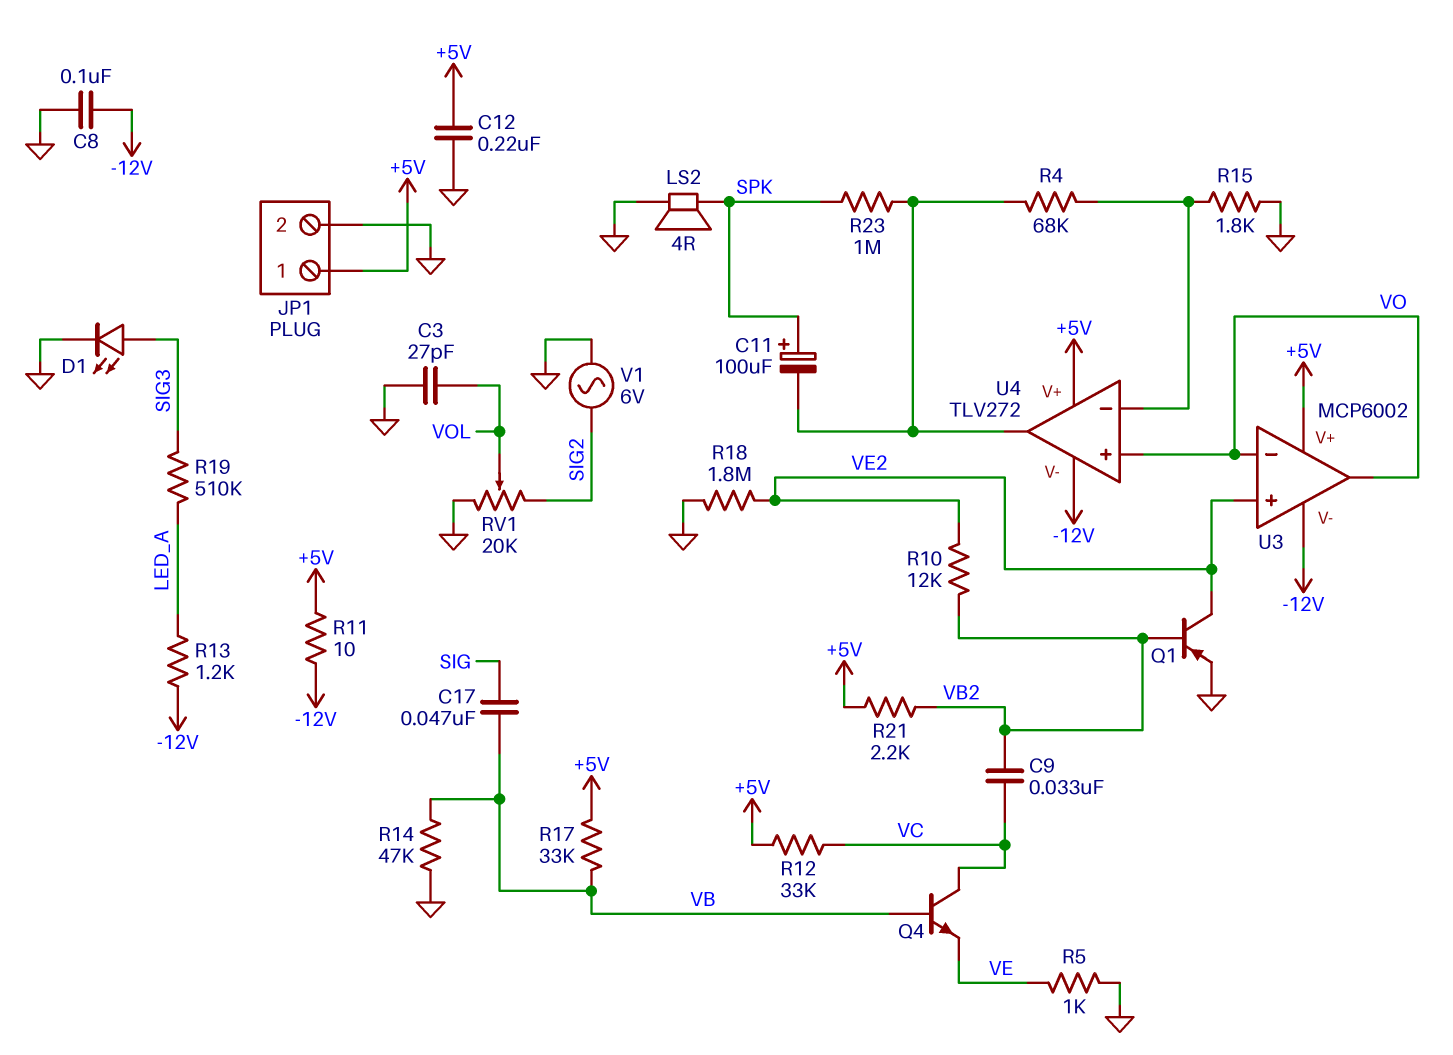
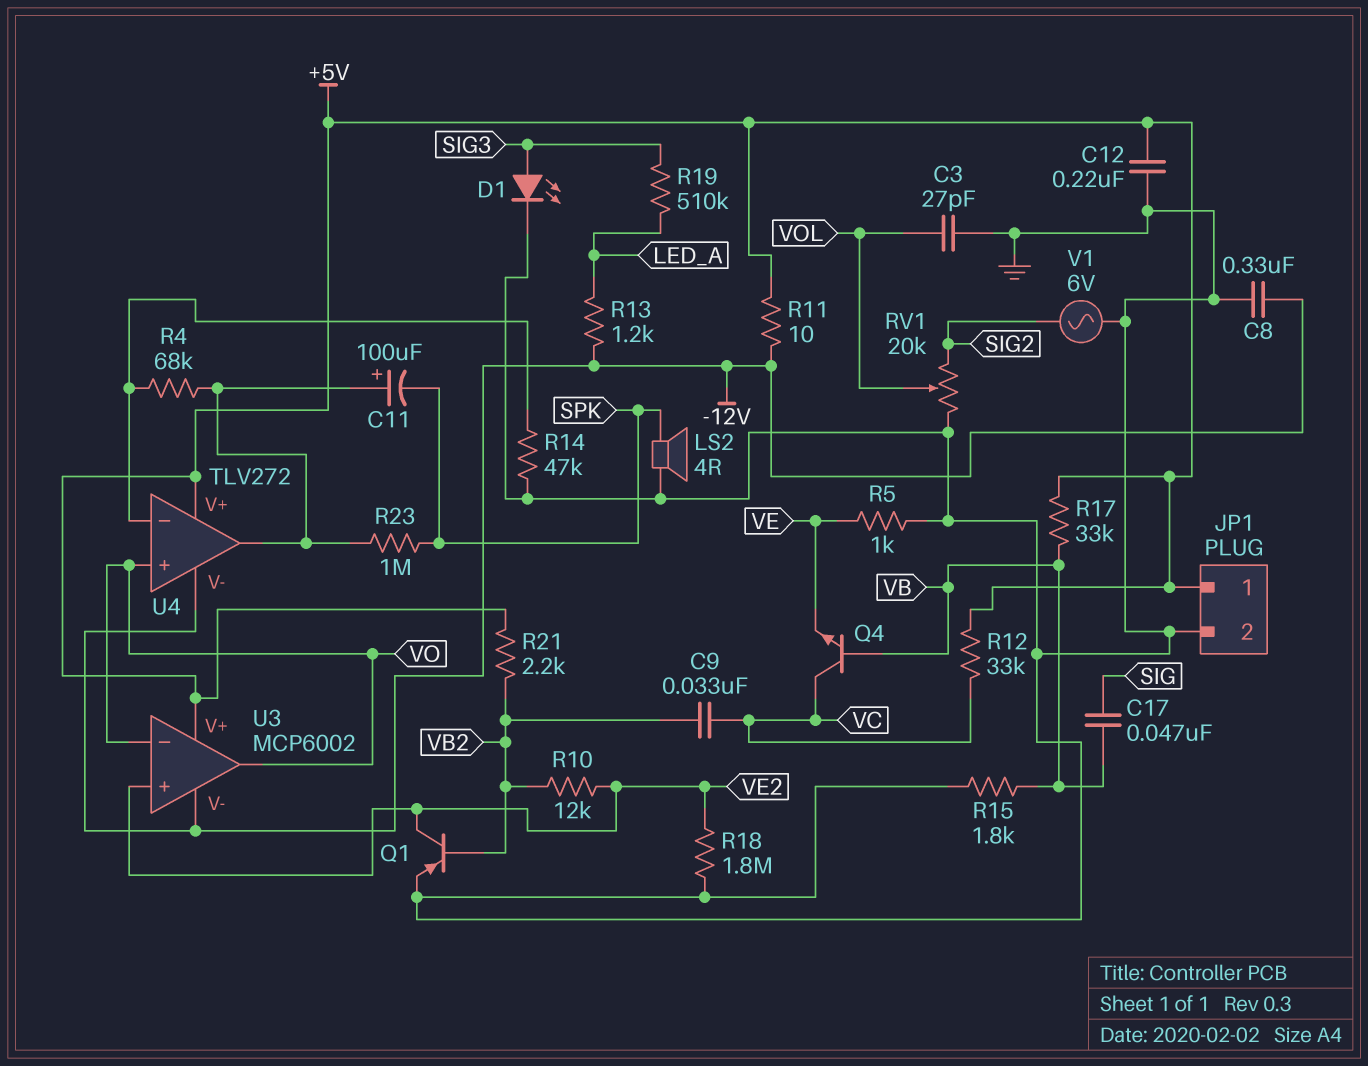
C8: 100nF (-12V, GND) -> 330nF (-12V, GND)
C11: 100uF (plus SPK, minus U4/out) -> 100uF (plus U4/out, minus SPK)
R14: 47k (GND, VB) -> 47k (GND, U4/in-)
R15: 1.8k (GND, U4/in-) -> 1.8k (GND, VB)

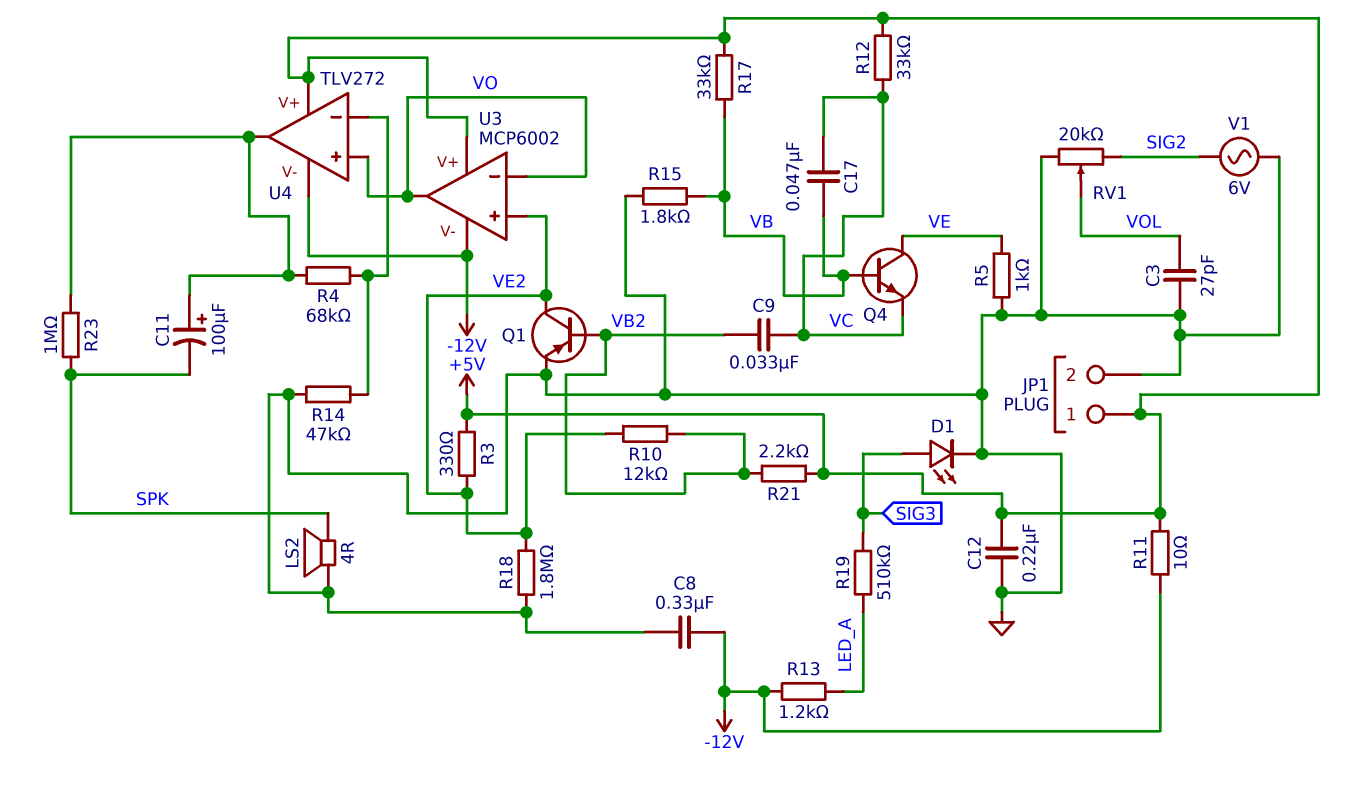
C17: 47nF (SIG, VB) -> 47nF (VB, VC)
Q4: NPN (B VB, C VC, E VE) -> NPN (B VB, C VE, E VC)
R3: none -> 330 (+5V, VE2)

